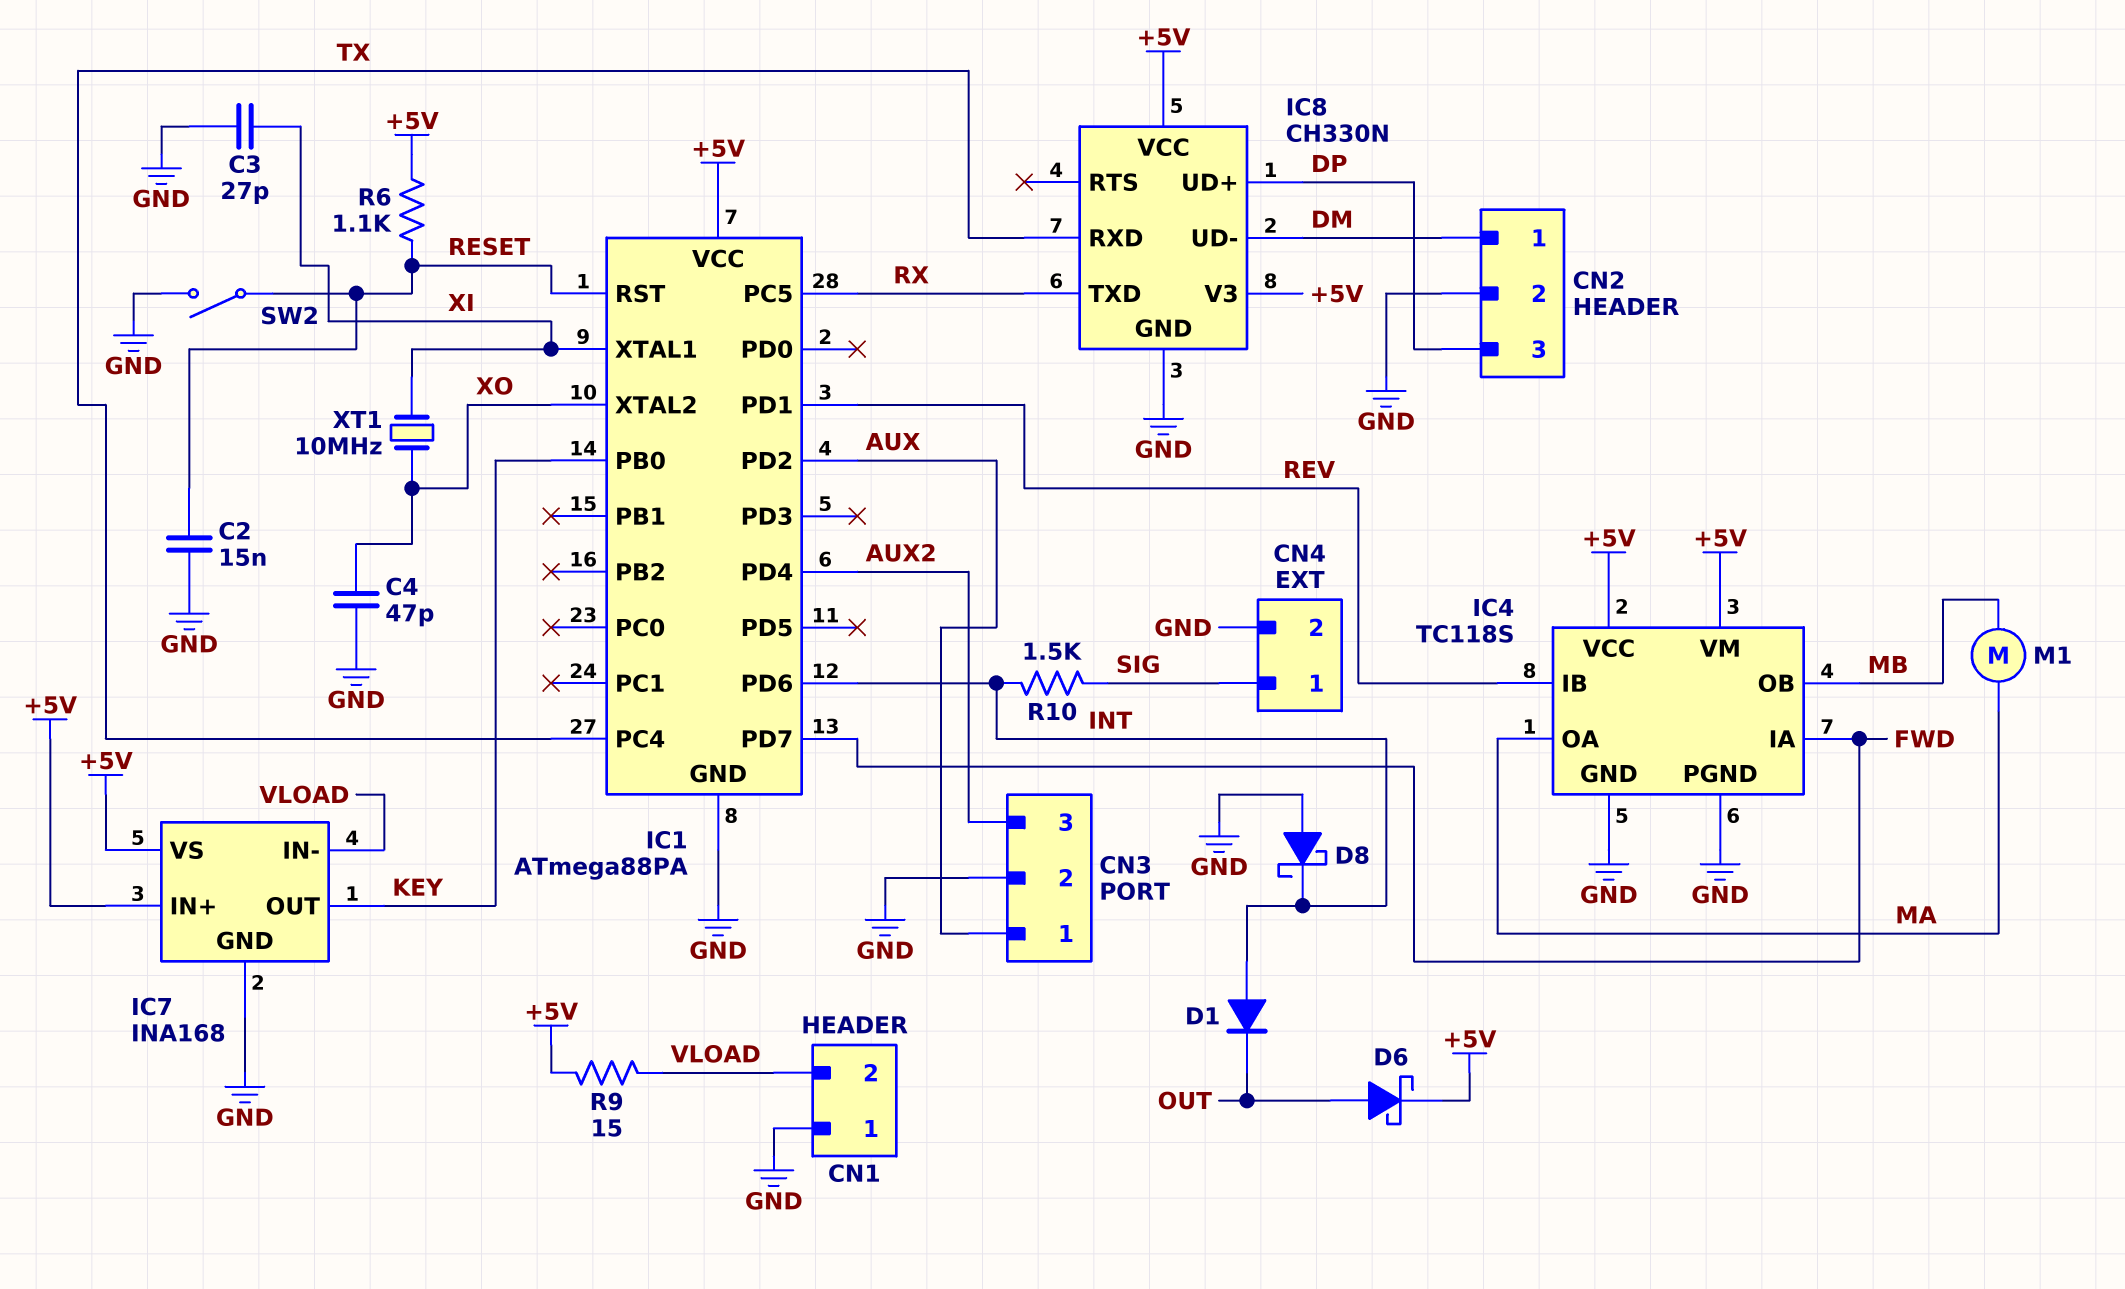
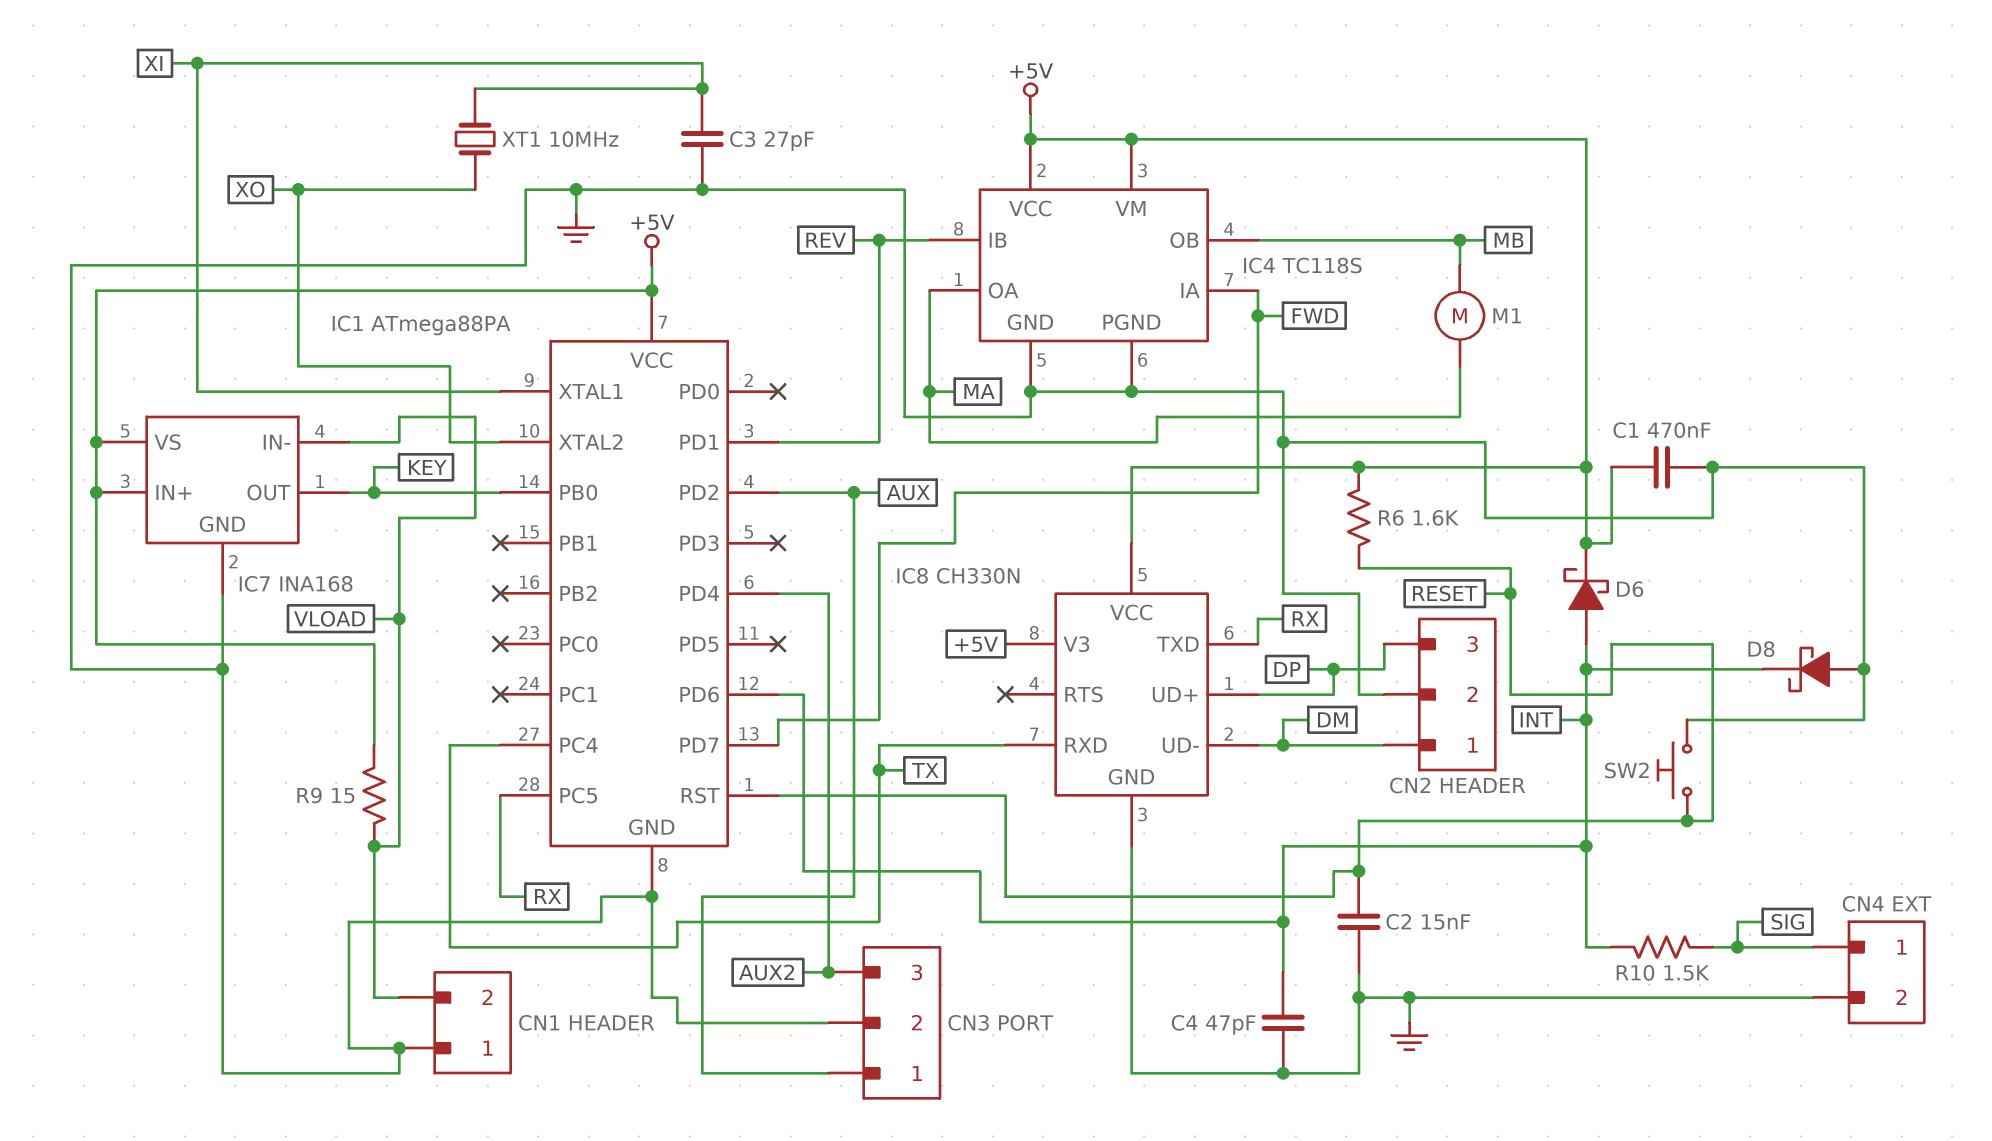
C1: none -> 470nF (+5V, GND)
C4: 47pF (GND, XO) -> 47pF (GND, INT)
D1: diode (A INT, K OUT) -> none
D6: schottky (A OUT, K +5V) -> schottky (A INT, K +5V)
R6: 1.1k (+5V, RESET) -> 1.6k (+5V, RESET)
SW2: switch (GND, RESET) -> button (GND, RESET)

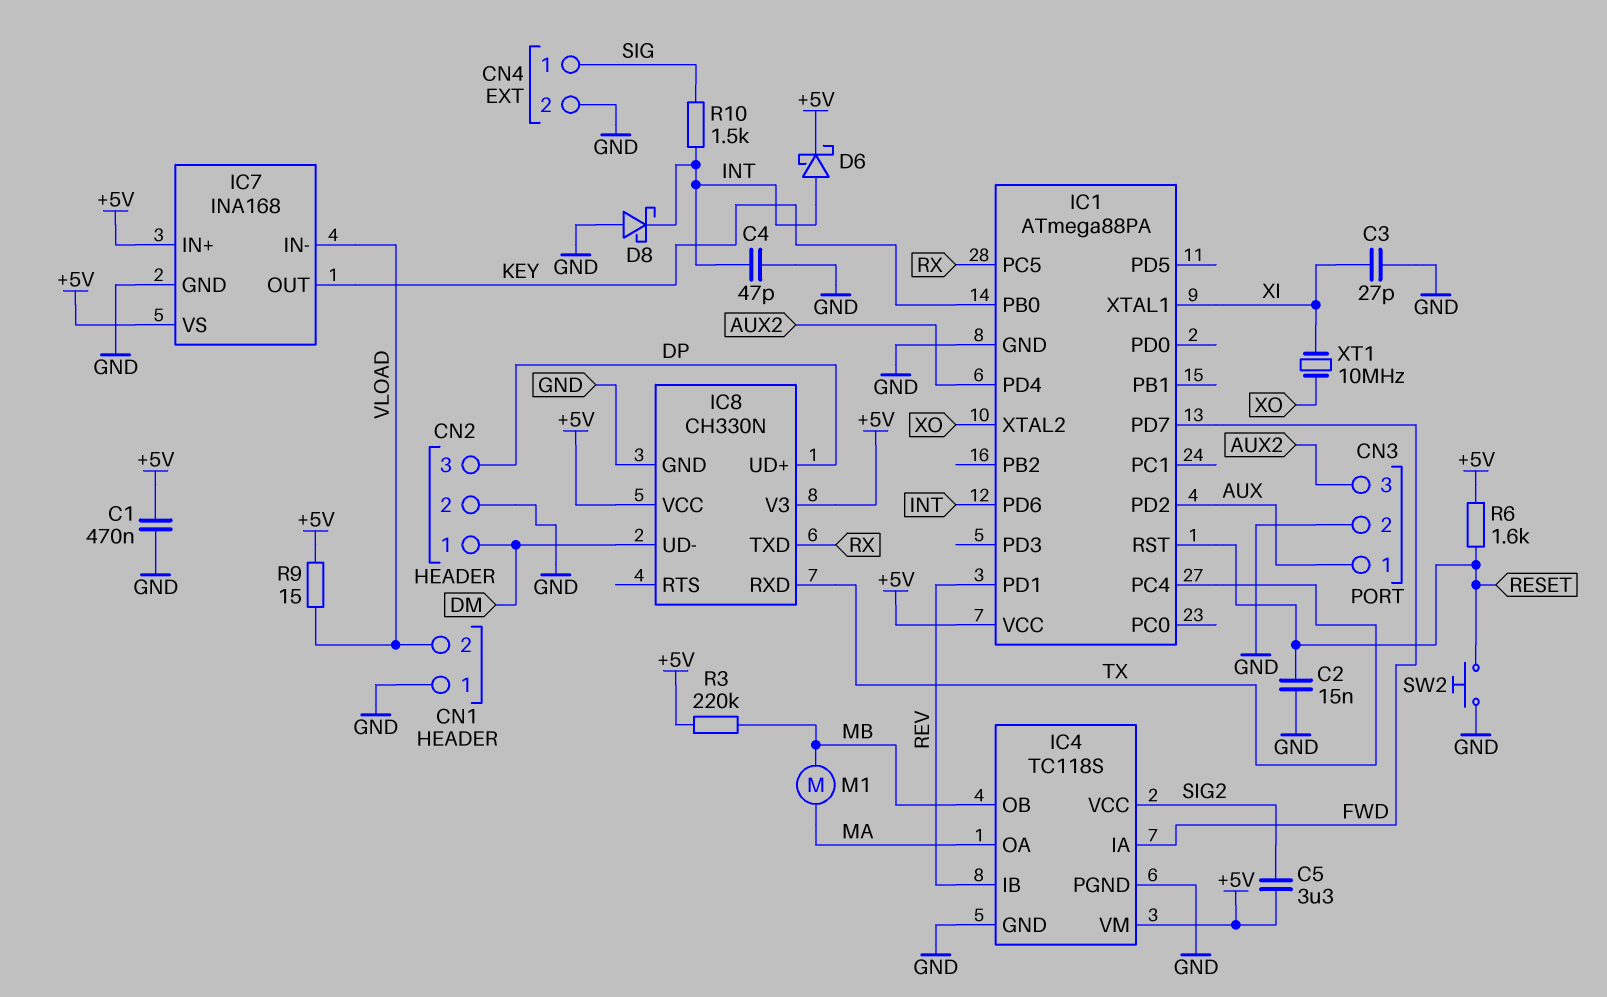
C5: none -> 3.3uF (+5V, SIG2)
IC4 pin VCC: +5V -> SIG2
R3: none -> 220k (+5V, MB)

